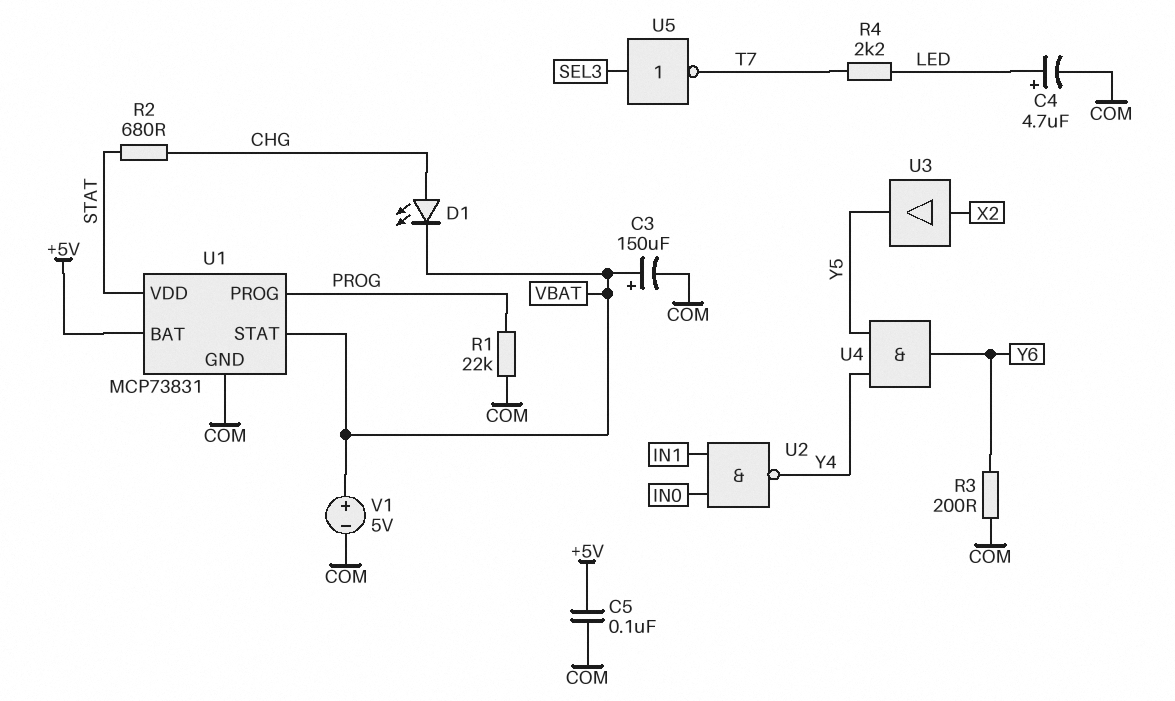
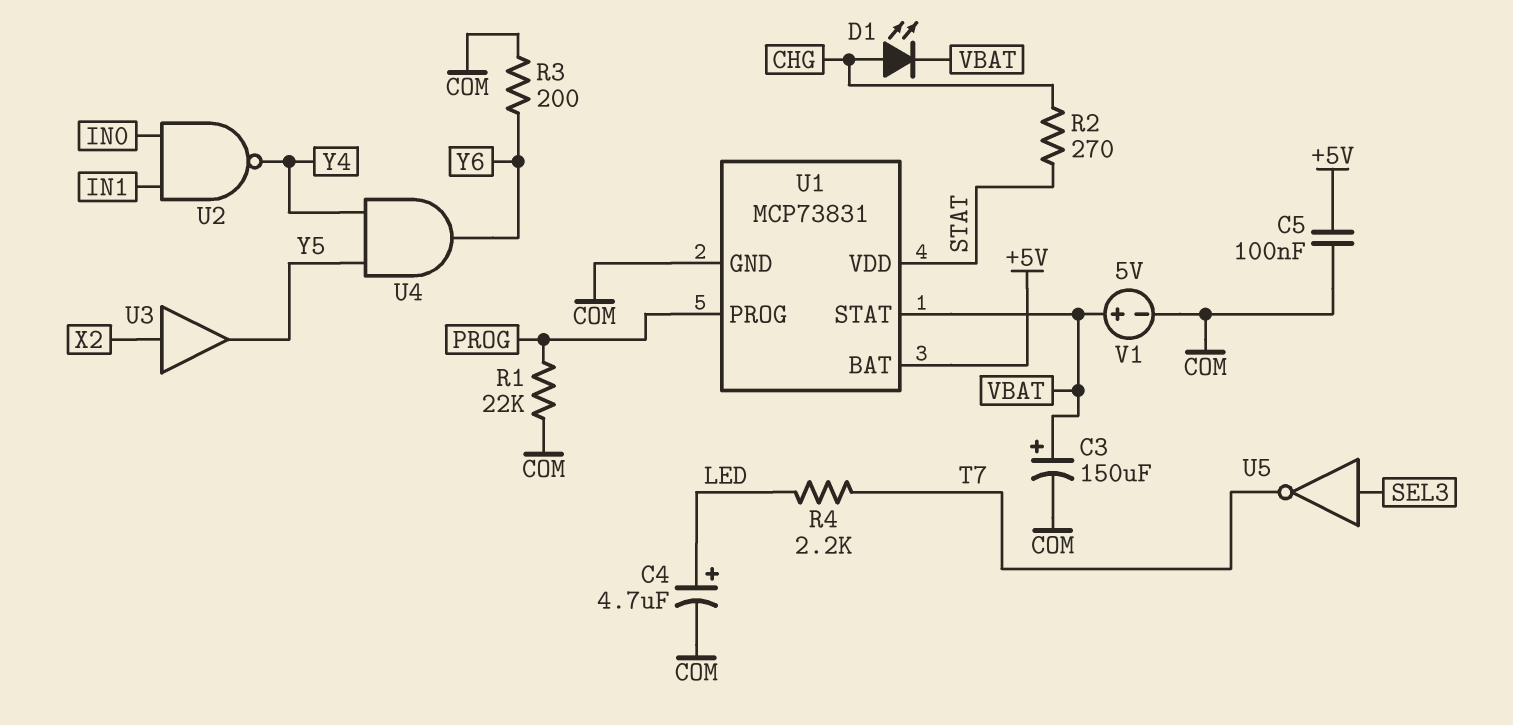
R2: 680 (CHG, STAT) -> 270 (CHG, STAT)

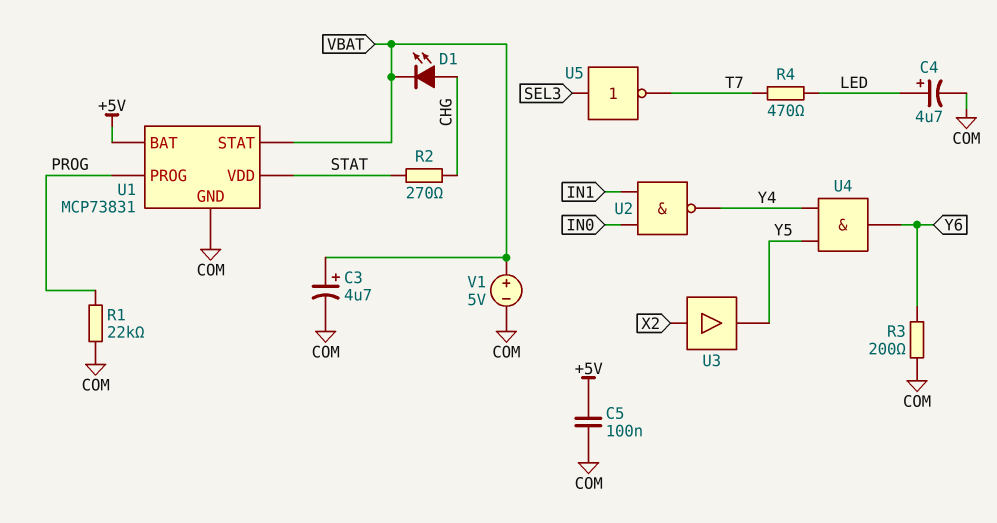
C3: 150uF (plus VBAT, minus COM) -> 4.7uF (plus VBAT, minus COM)
R4: 2.2k (LED, T7) -> 470 (LED, T7)

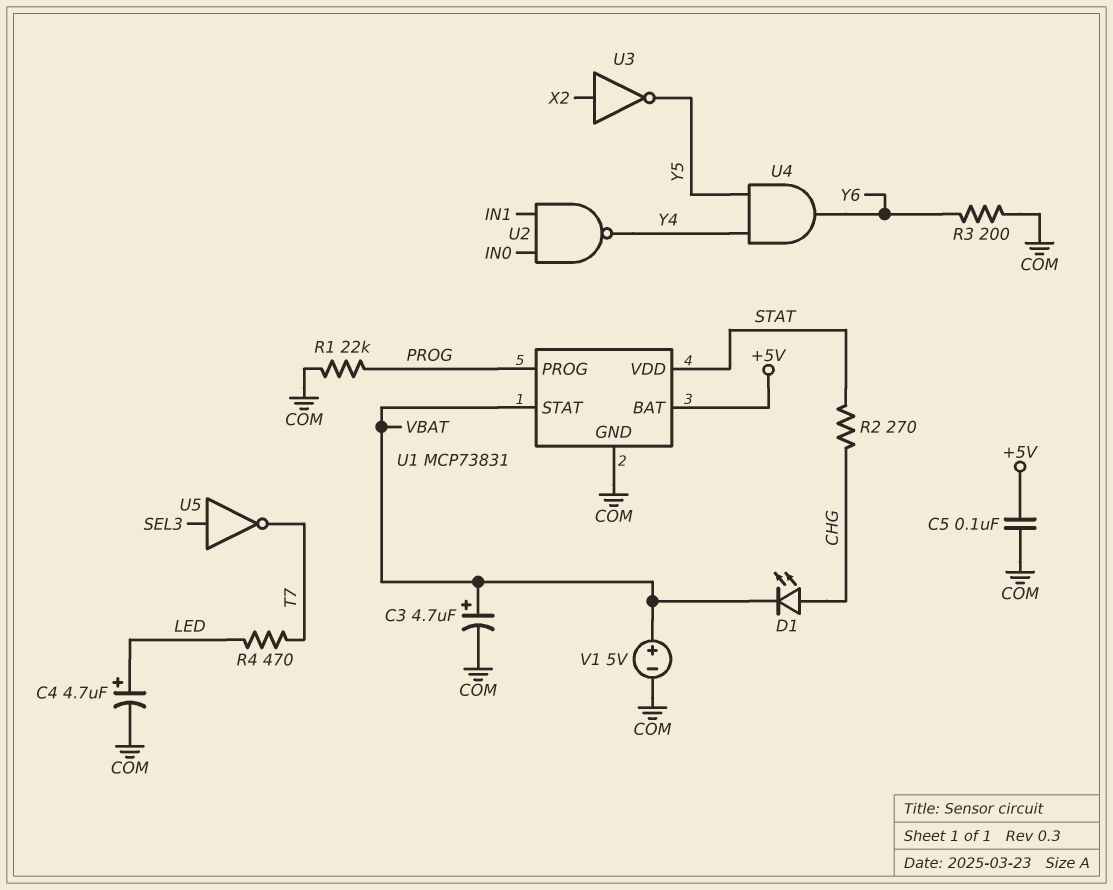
U3: buffer (in X2, out Y5) -> NOT (in X2, out Y5)

